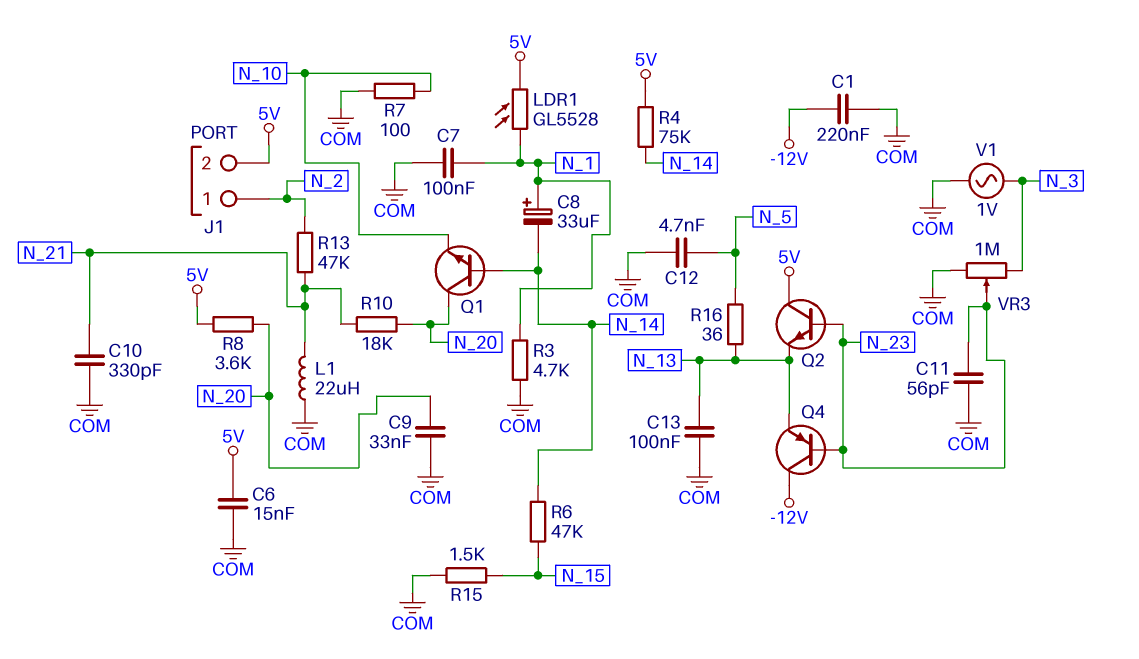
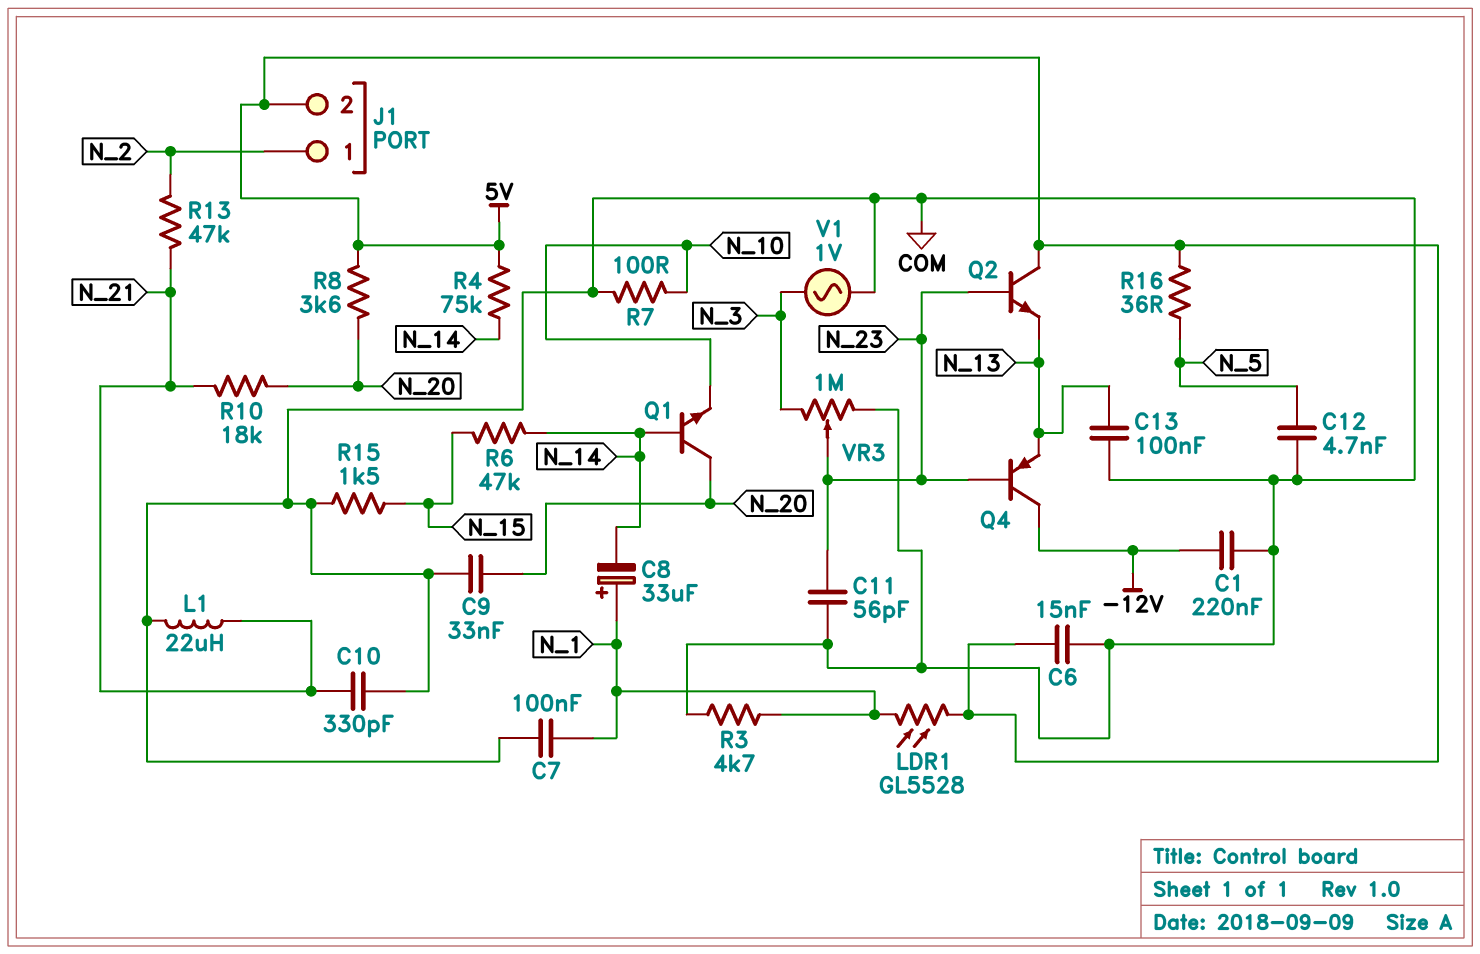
R16: 36 (N_5, N_13) -> 36 (5V, N_5)

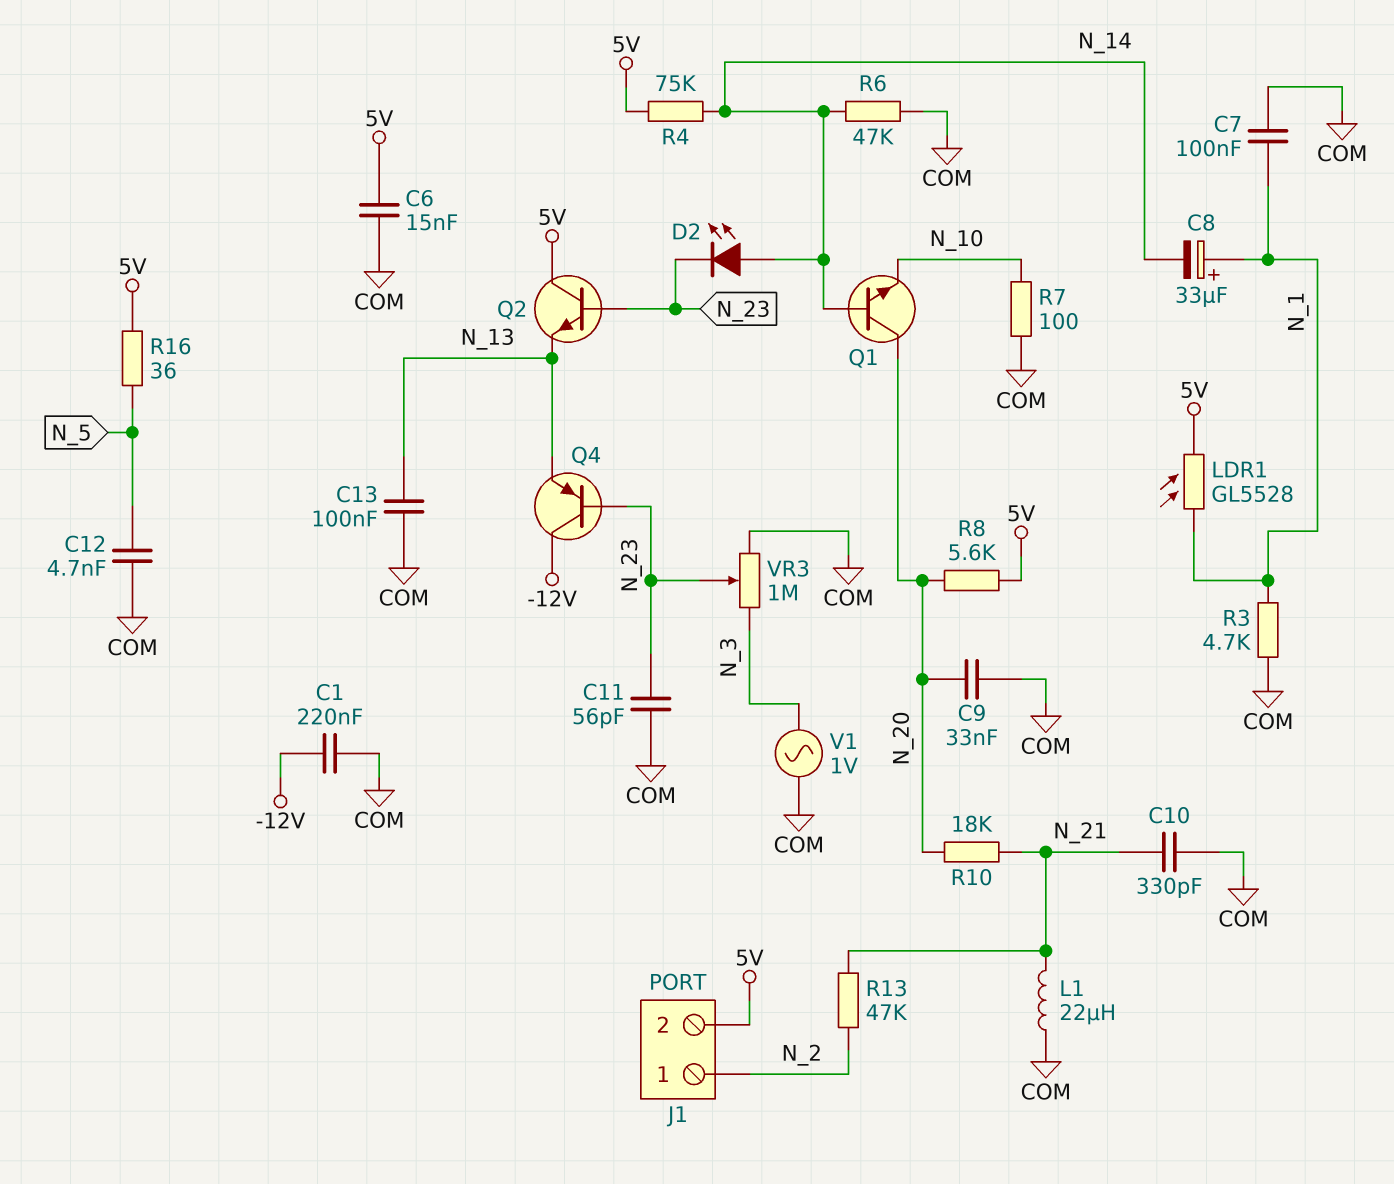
D2: none -> LED (A N_14, K N_23)
R6: 47k (N_14, N_15) -> 47k (COM, N_14)
R8: 3.6k (5V, N_20) -> 5.6k (5V, N_20)
R15: 1.5k (COM, N_15) -> none

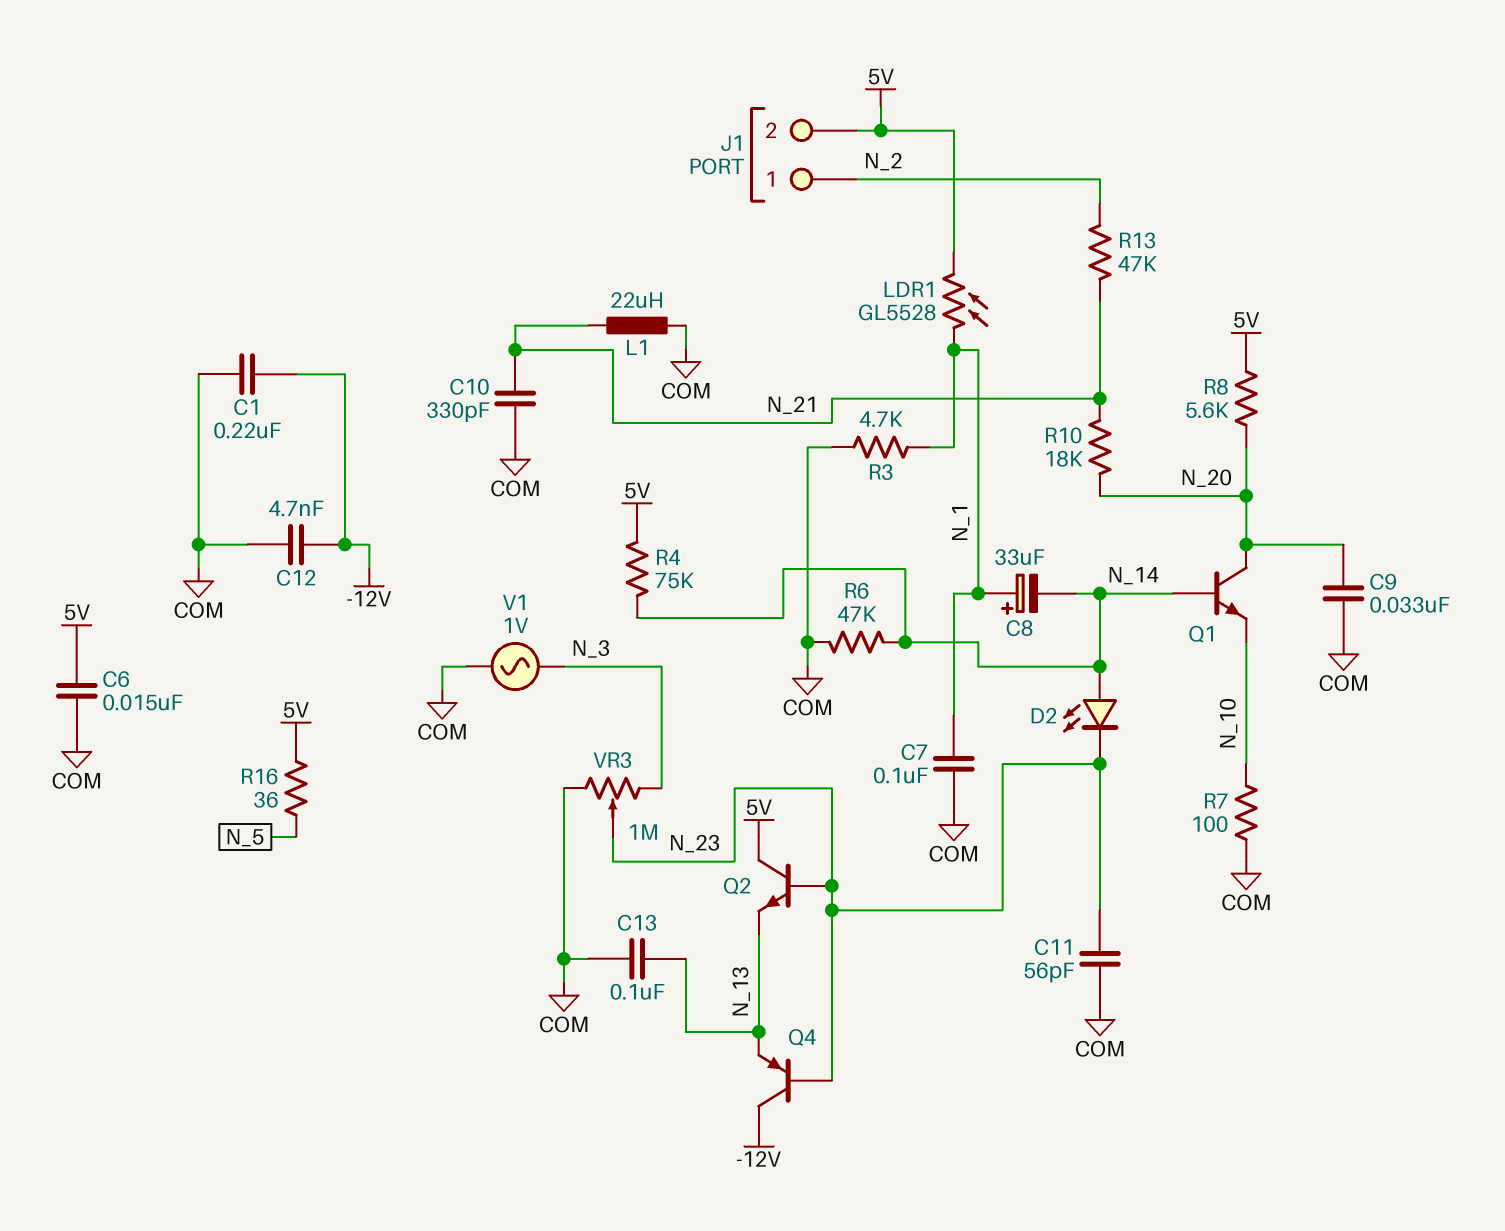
C12: 4.7nF (COM, N_5) -> 4.7nF (-12V, COM)

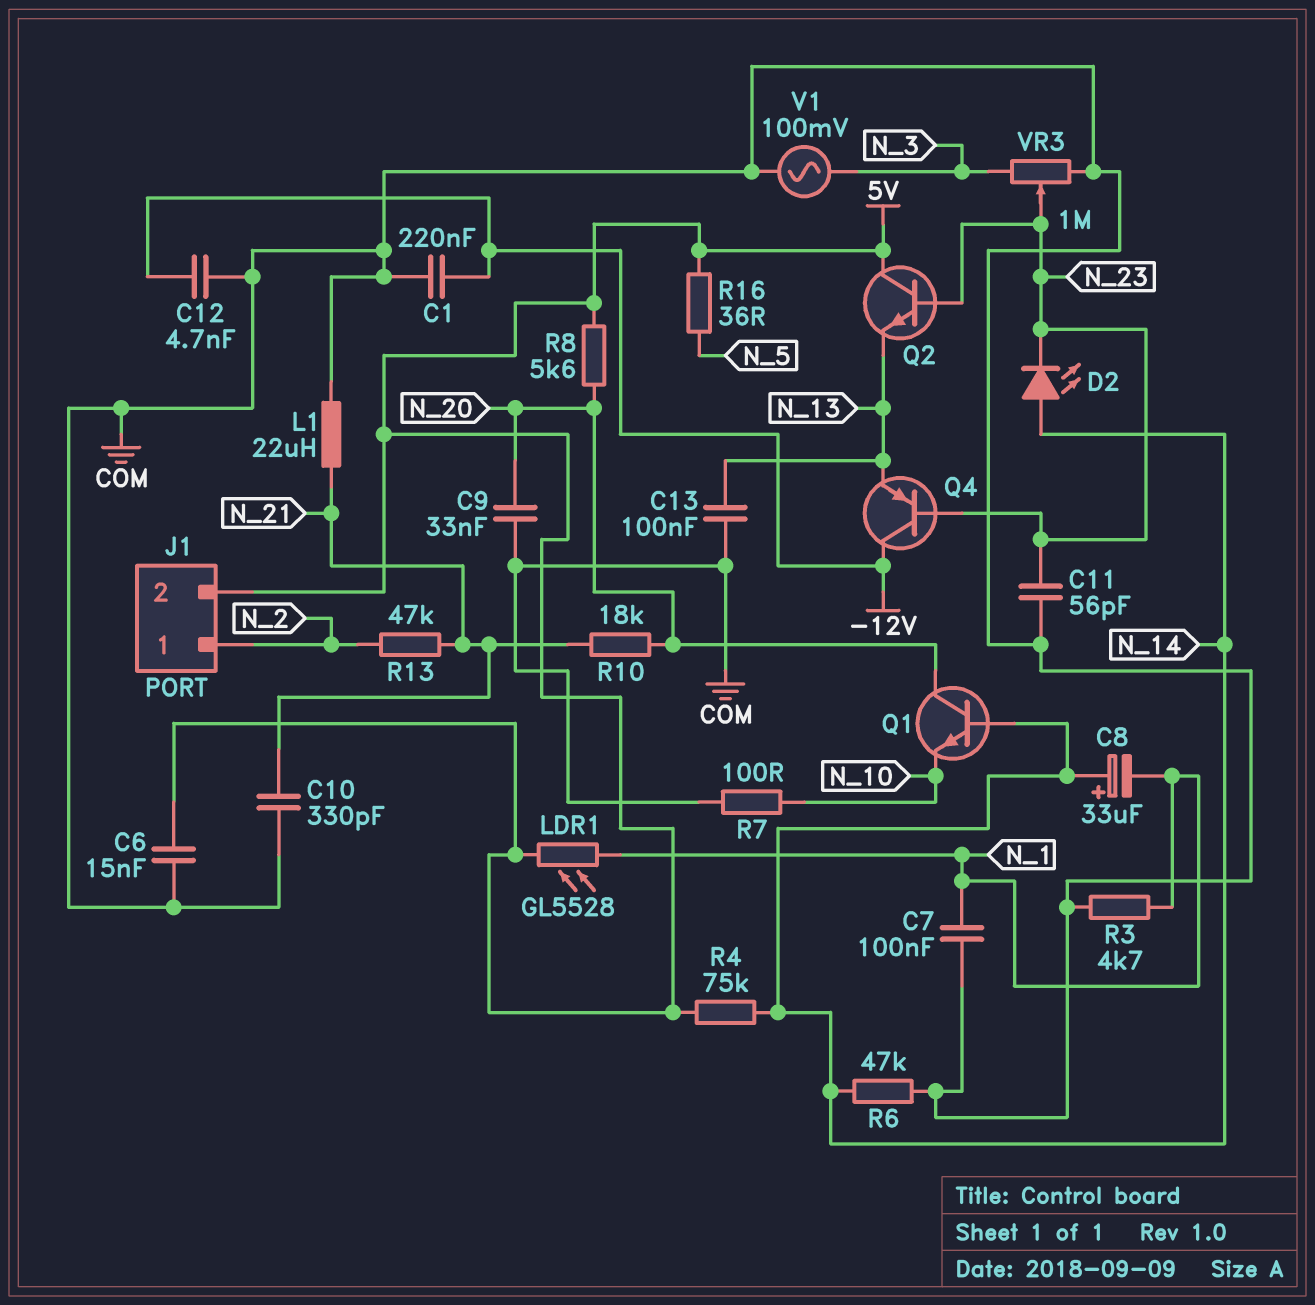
C8: 33uF (plus N_1, minus N_14) -> 33uF (plus N_14, minus N_1)
V1: AC 1V (COM, N_3) -> AC 100mV (COM, N_3)

